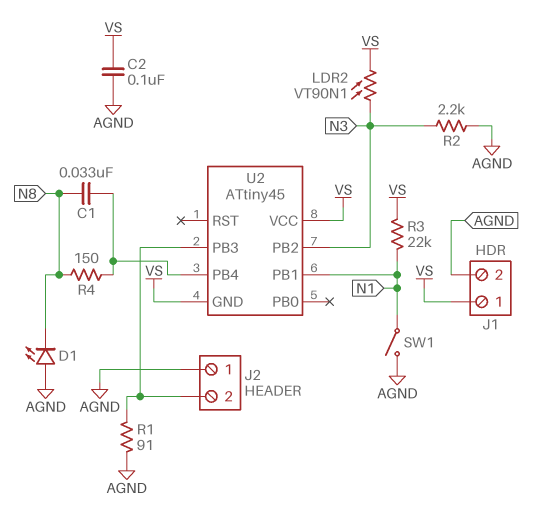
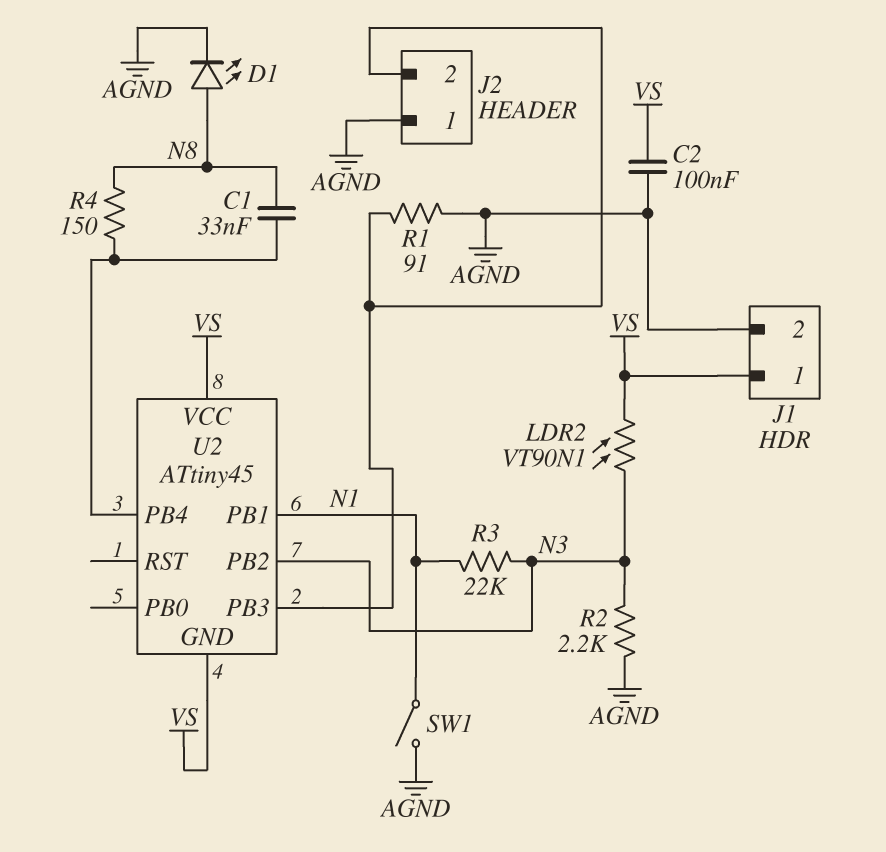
D1: LED (A AGND, K N8) -> LED (A N8, K AGND)
R3: 22k (N1, VS) -> 22k (N1, N3)

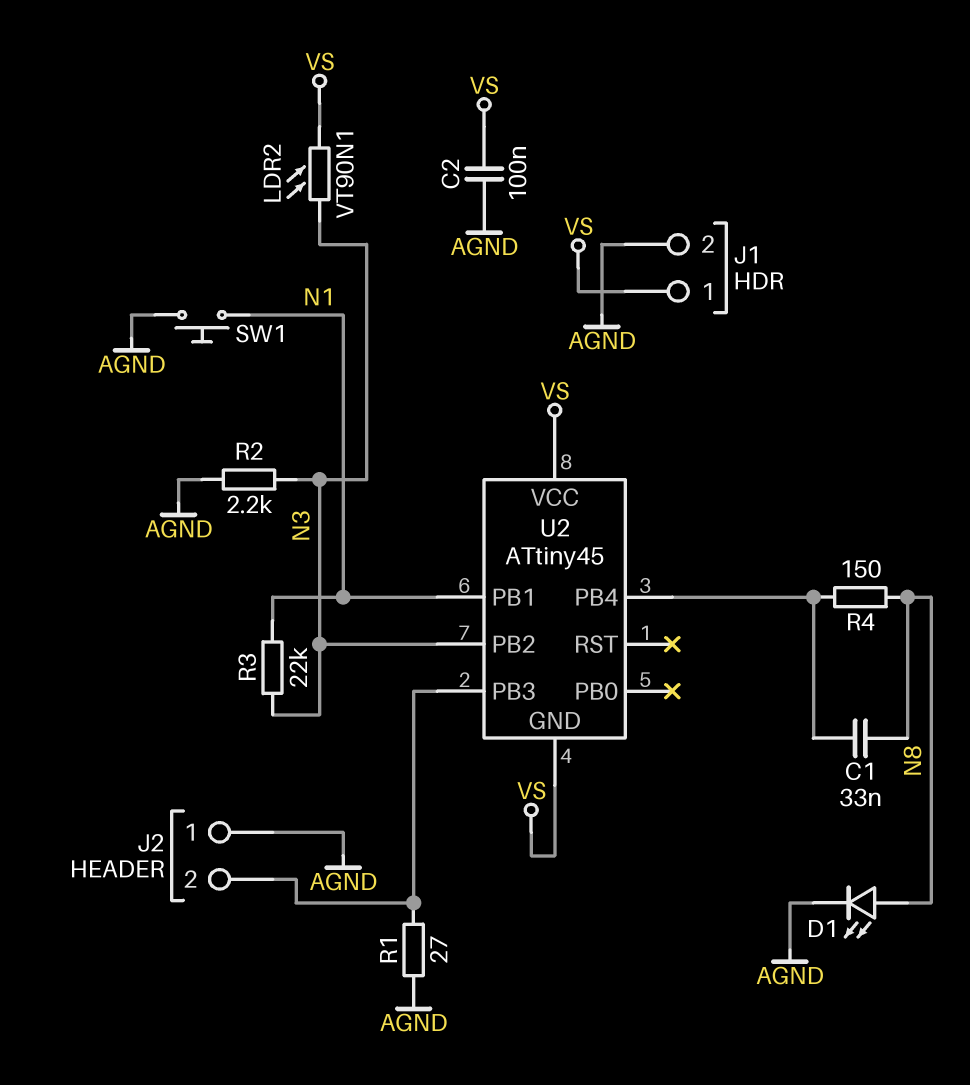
R1: 91 (AGND, J2/2) -> 27 (AGND, J2/2)
SW1: switch (AGND, N1) -> button (AGND, N1)

